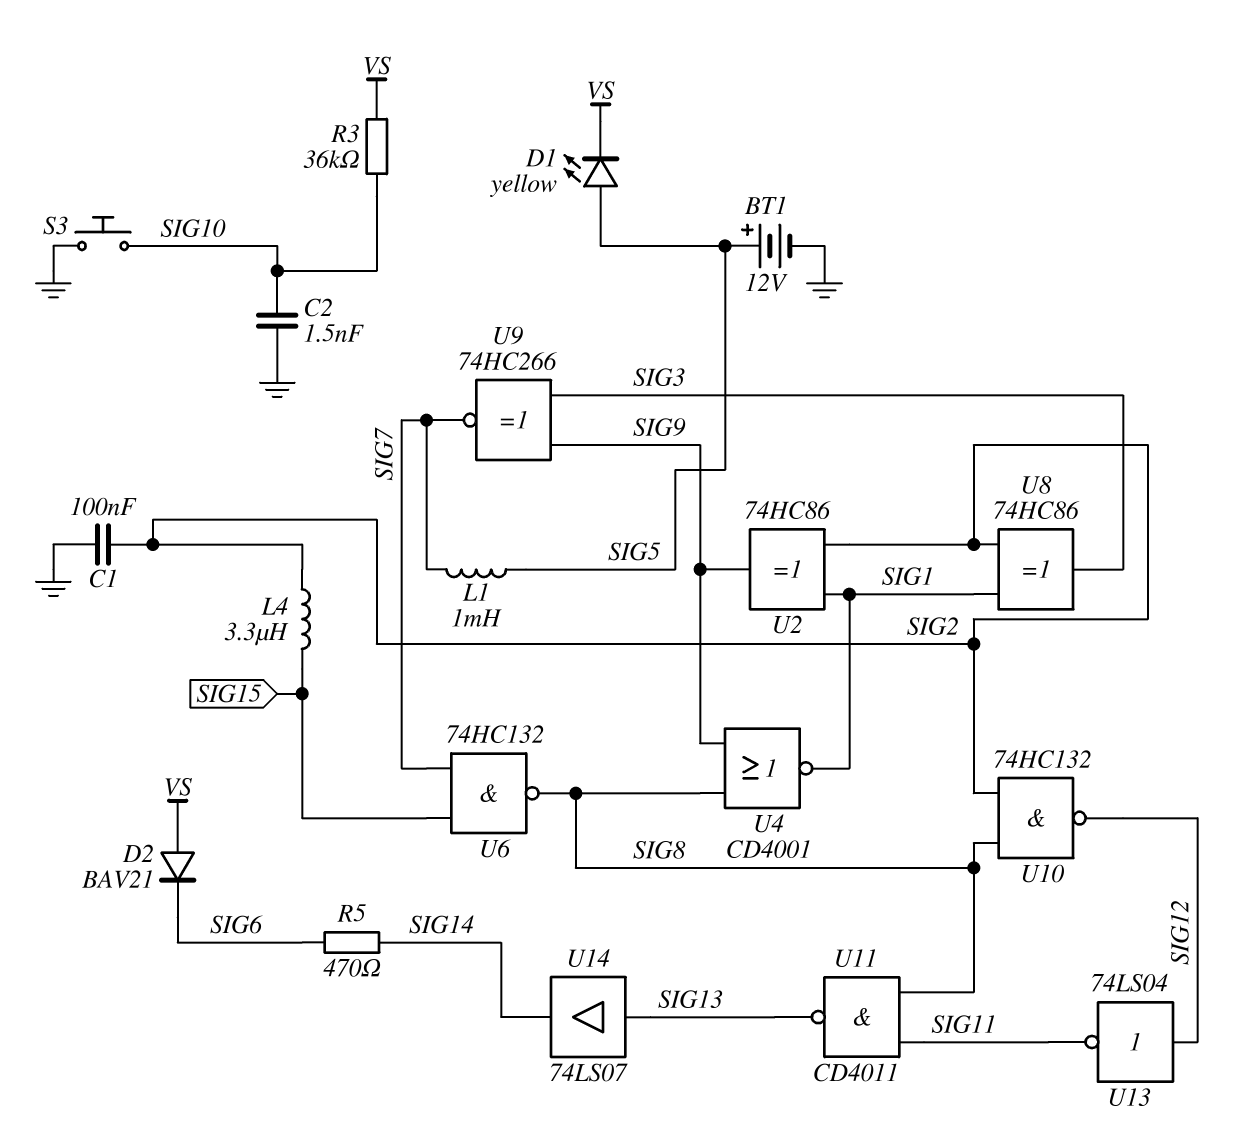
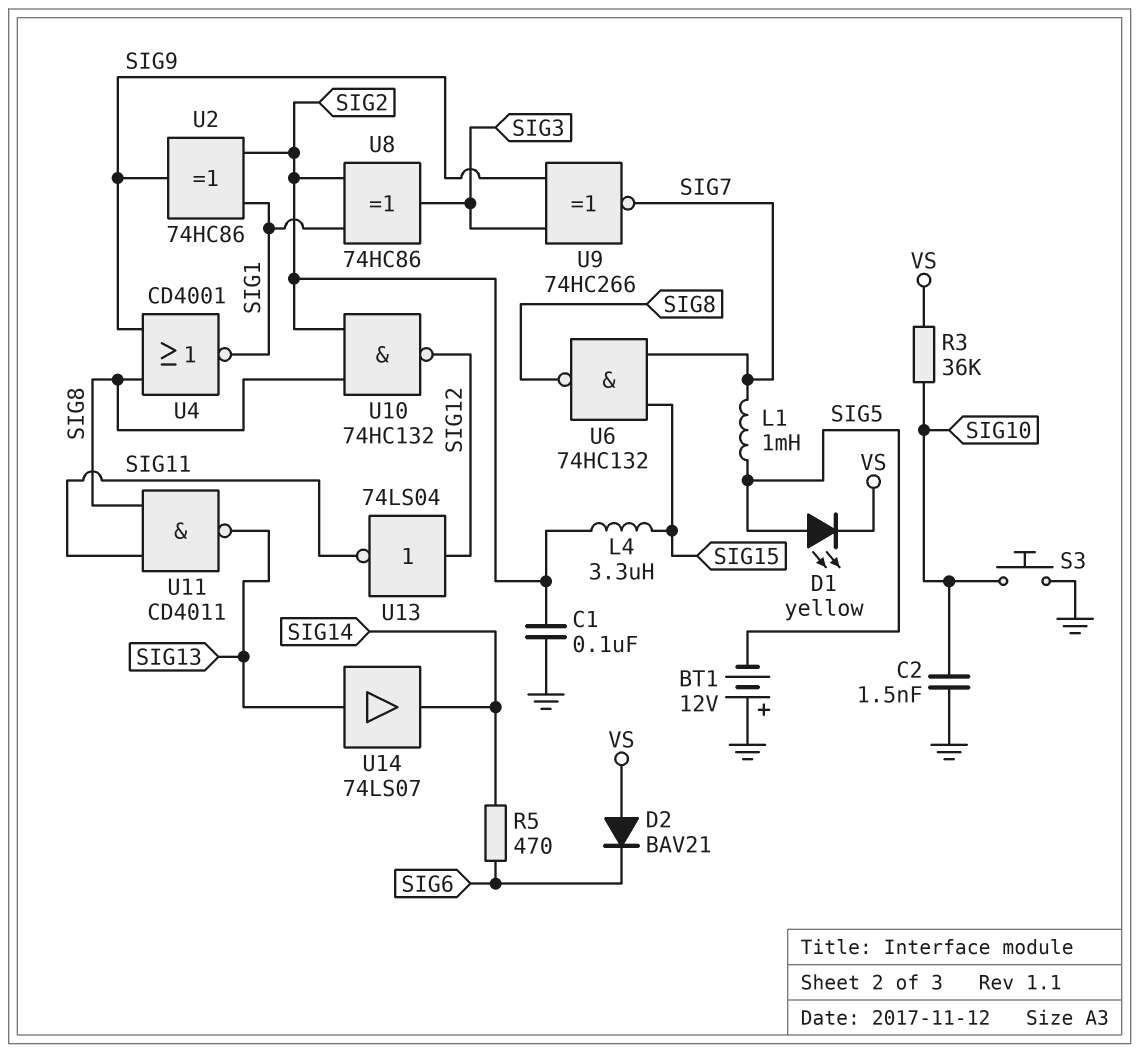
BT1: 12V (plus SIG5, minus GND) -> 12V (plus GND, minus SIG5)

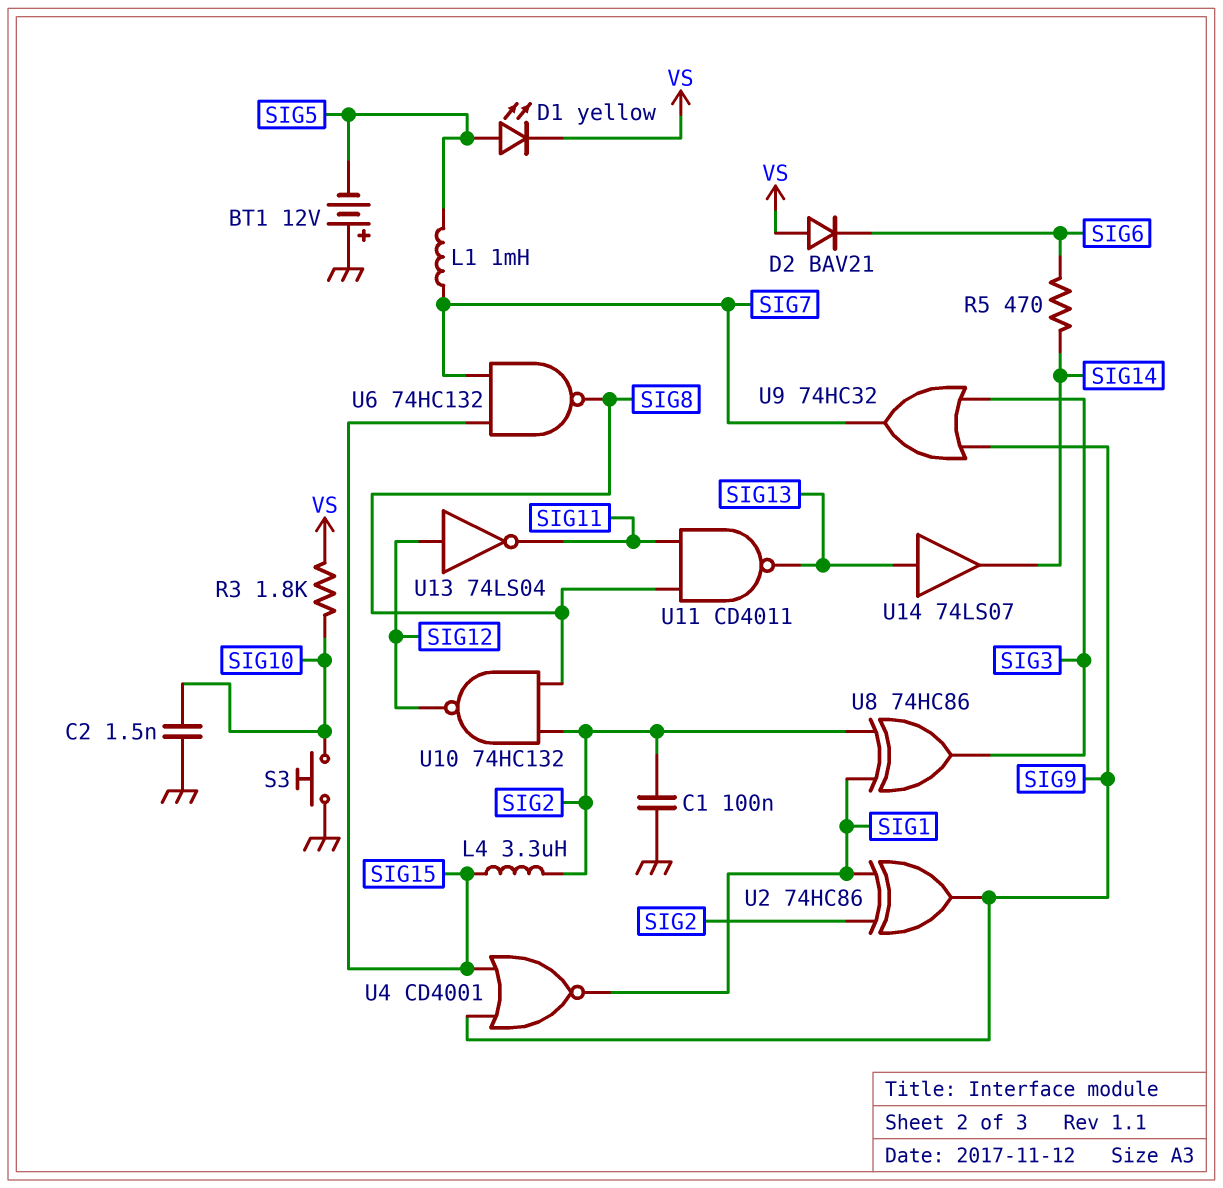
R3: 36k (SIG10, VS) -> 1.8k (SIG10, VS)
U4: NOR CD4001 (in SIG8, in SIG9, out SIG1) -> NOR CD4001 (in SIG9, in SIG15, out SIG1)
U9: XNOR 74HC266 (in SIG3, in SIG9, out SIG7) -> OR 74HC32 (in SIG3, in SIG9, out SIG7)

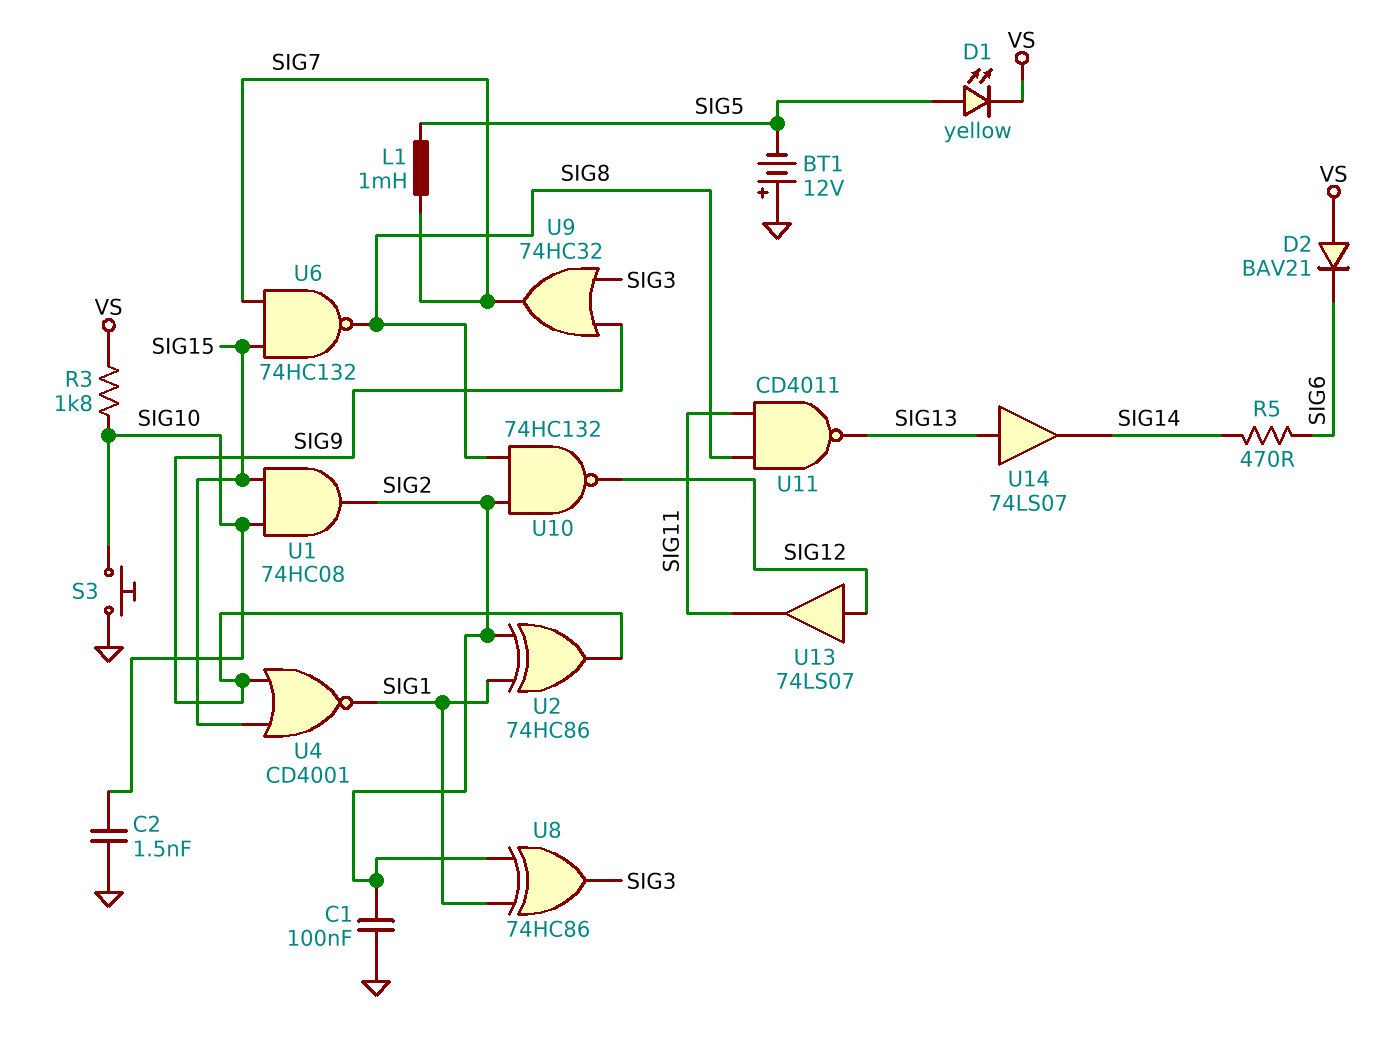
L4: 3.3uH (SIG2, SIG15) -> none
U1: none -> AND 74HC08 (in SIG10, in SIG15, out SIG2)
U13: NOT 74LS04 (in SIG12, out SIG11) -> buffer 74LS07 (in SIG12, out SIG11)

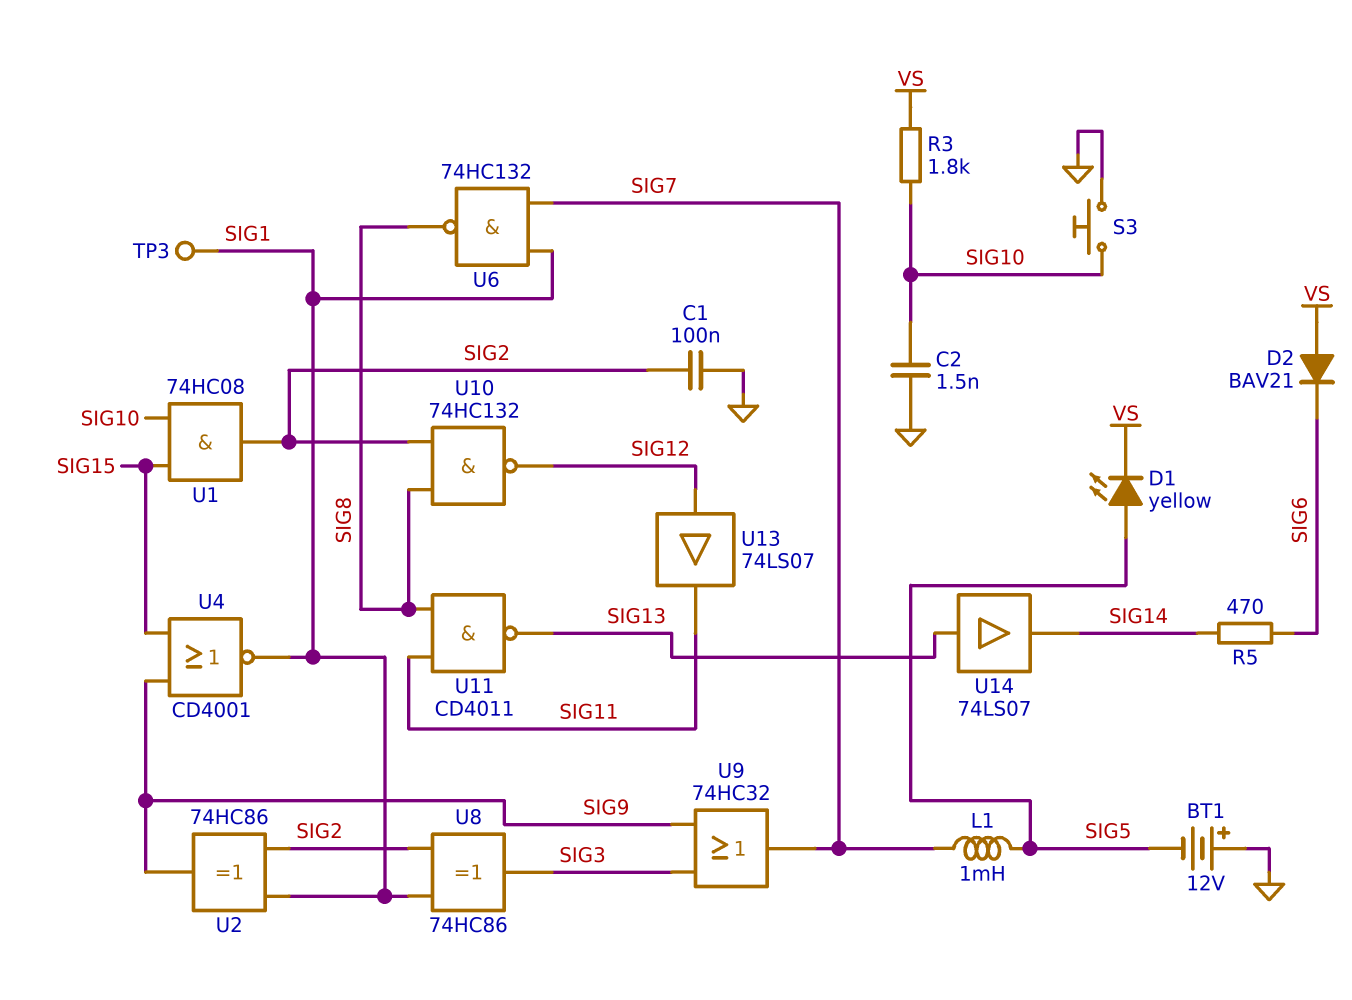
TP3: none -> test point (SIG1)
U6: NAND 74HC132 (in SIG7, in SIG15, out SIG8) -> NAND 74HC132 (in SIG1, in SIG7, out SIG8)

